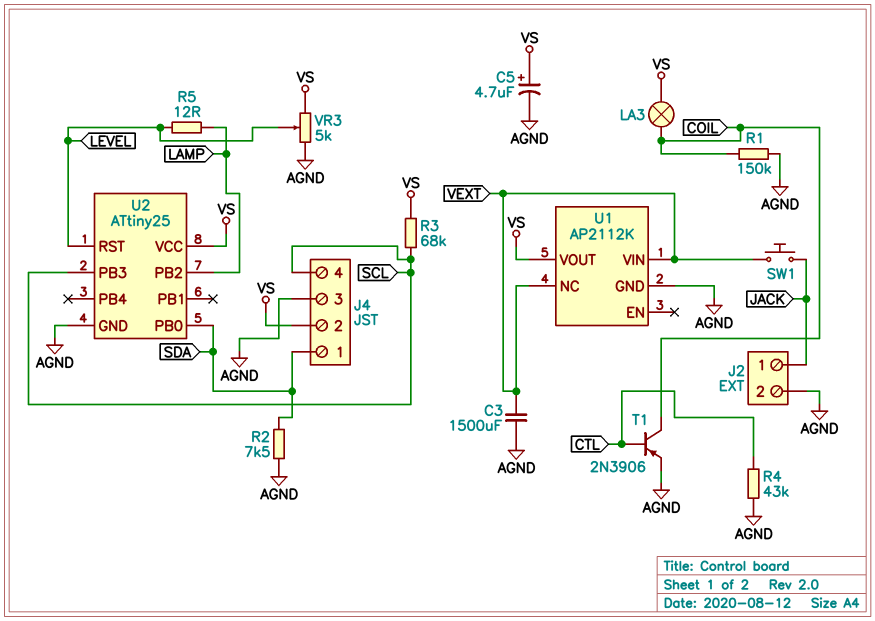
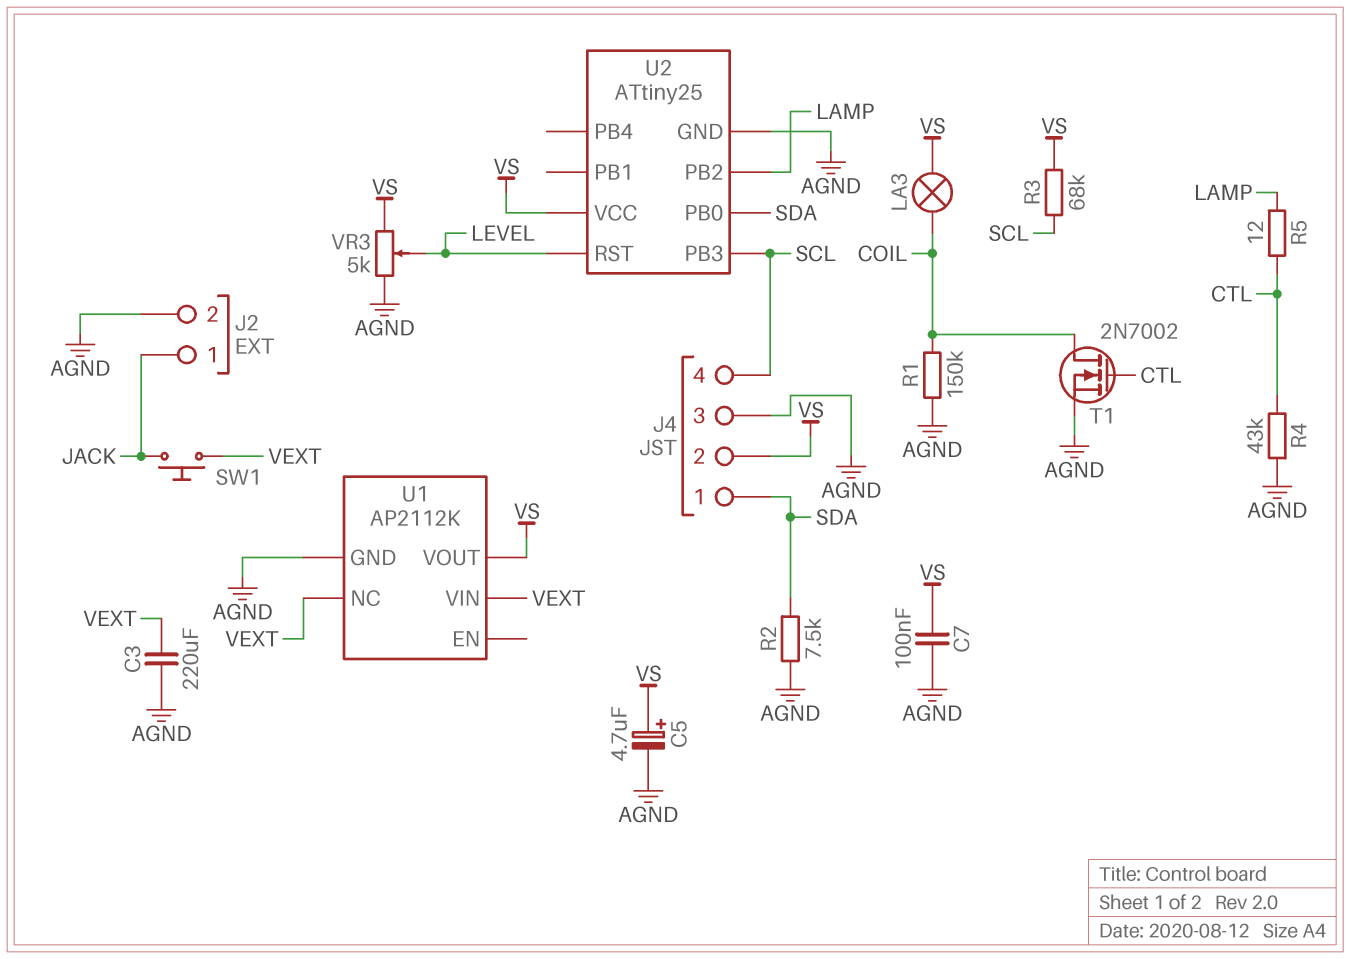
C3: 1500uF (AGND, VEXT) -> 220uF (AGND, VEXT)
C7: none -> 100nF (AGND, VS)
R5: 12 (LAMP, LEVEL) -> 12 (CTL, LAMP)
T1: PNP 2N3906 (B CTL, C COIL, E AGND) -> NMOS 2N7002 (G CTL, D COIL, S AGND)

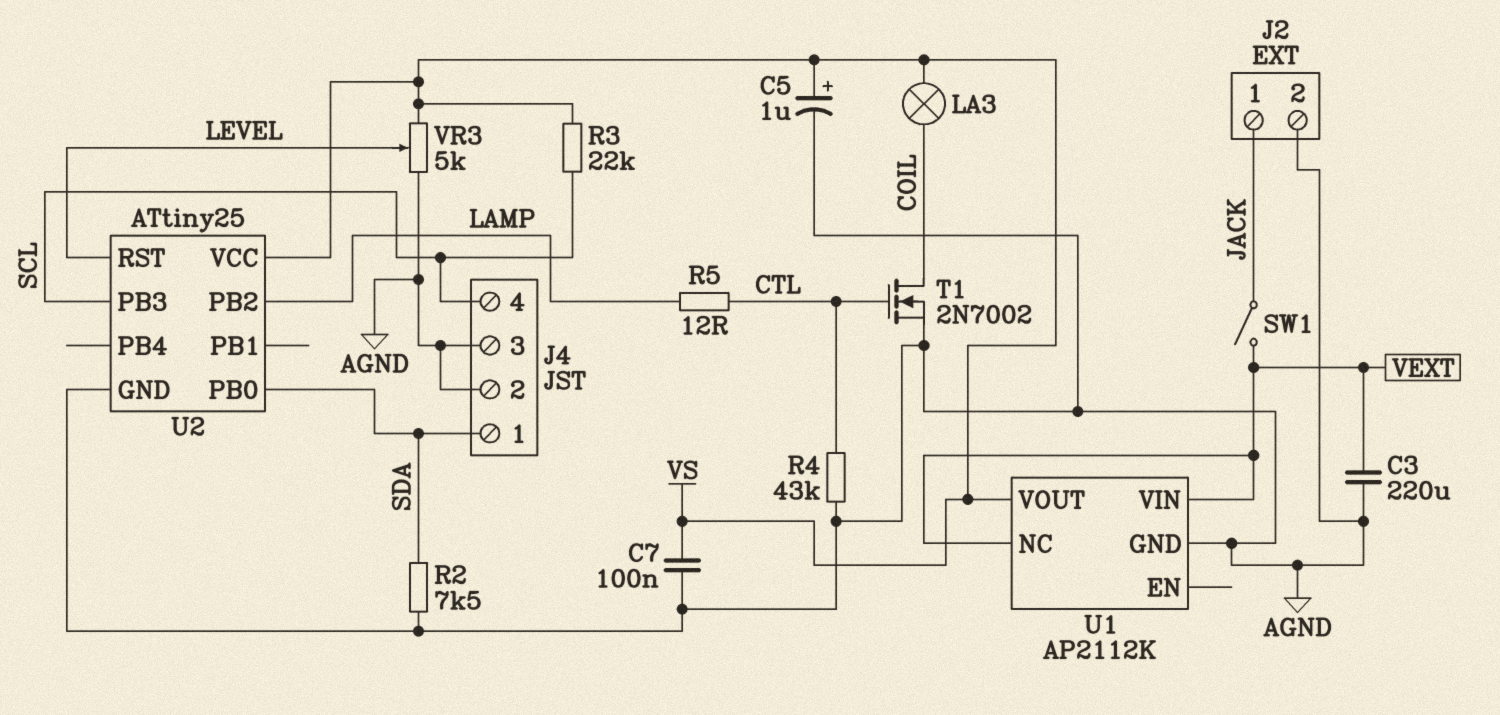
C5: 4.7uF (plus VS, minus AGND) -> 1uF (plus VS, minus AGND)
J4 pin 2: VS -> AGND
R1: 150k (AGND, COIL) -> none
R3: 68k (SCL, VS) -> 22k (SCL, VS)
SW1: button (JACK, VEXT) -> switch (JACK, VEXT)

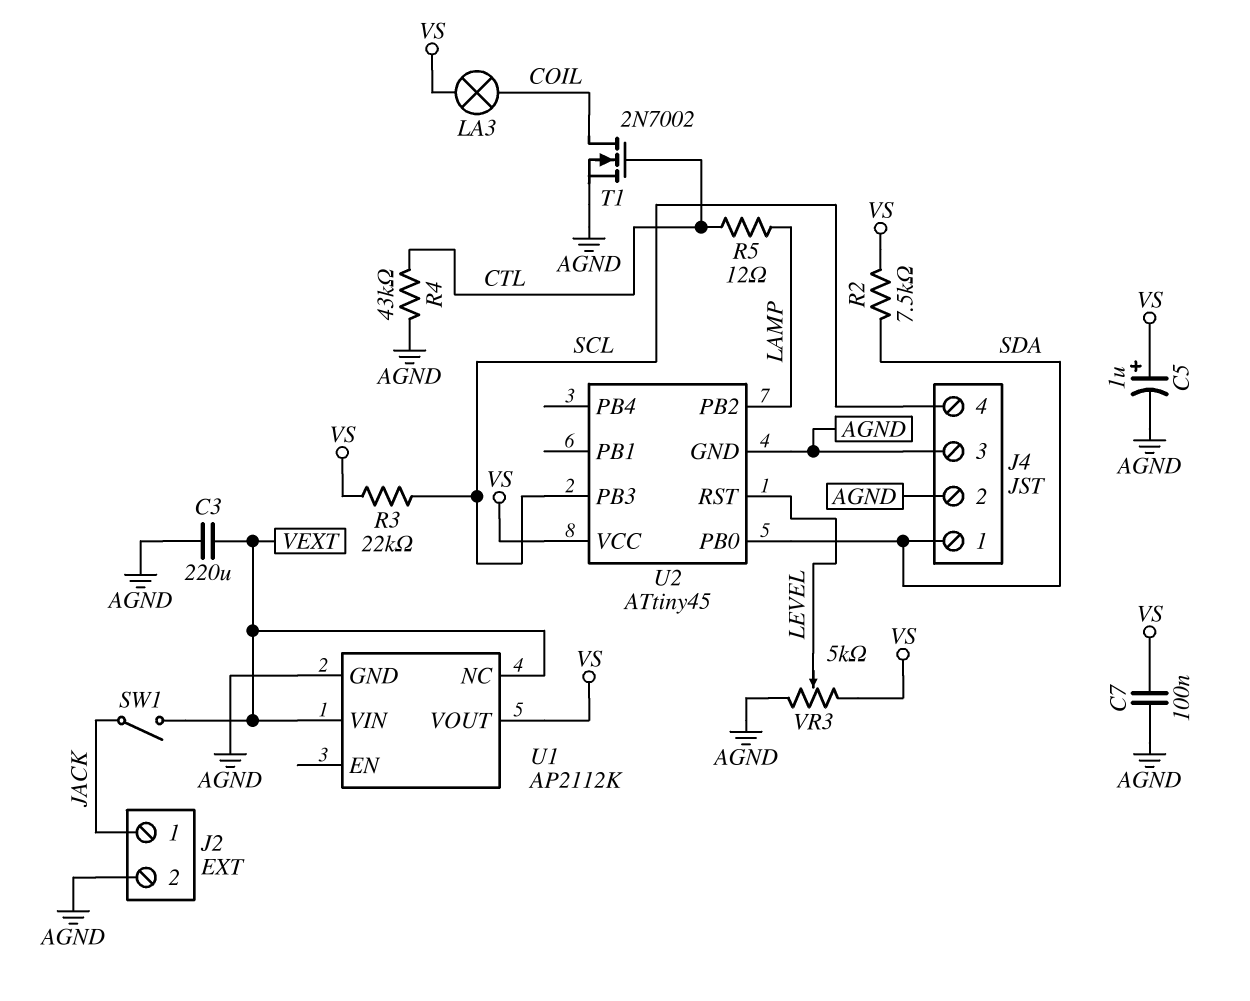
R2: 7.5k (AGND, SDA) -> 7.5k (SDA, VS)
U2: ATtiny25 -> ATtiny45

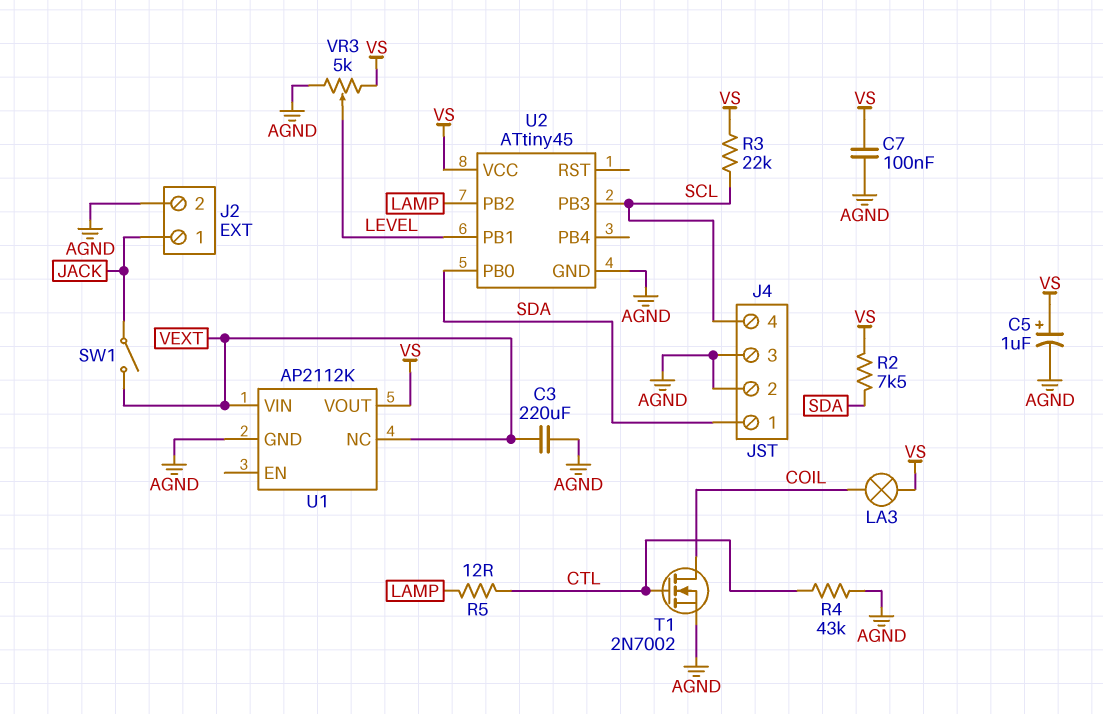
U2 pin PB1: none -> LEVEL
U2 pin RST: LEVEL -> none

